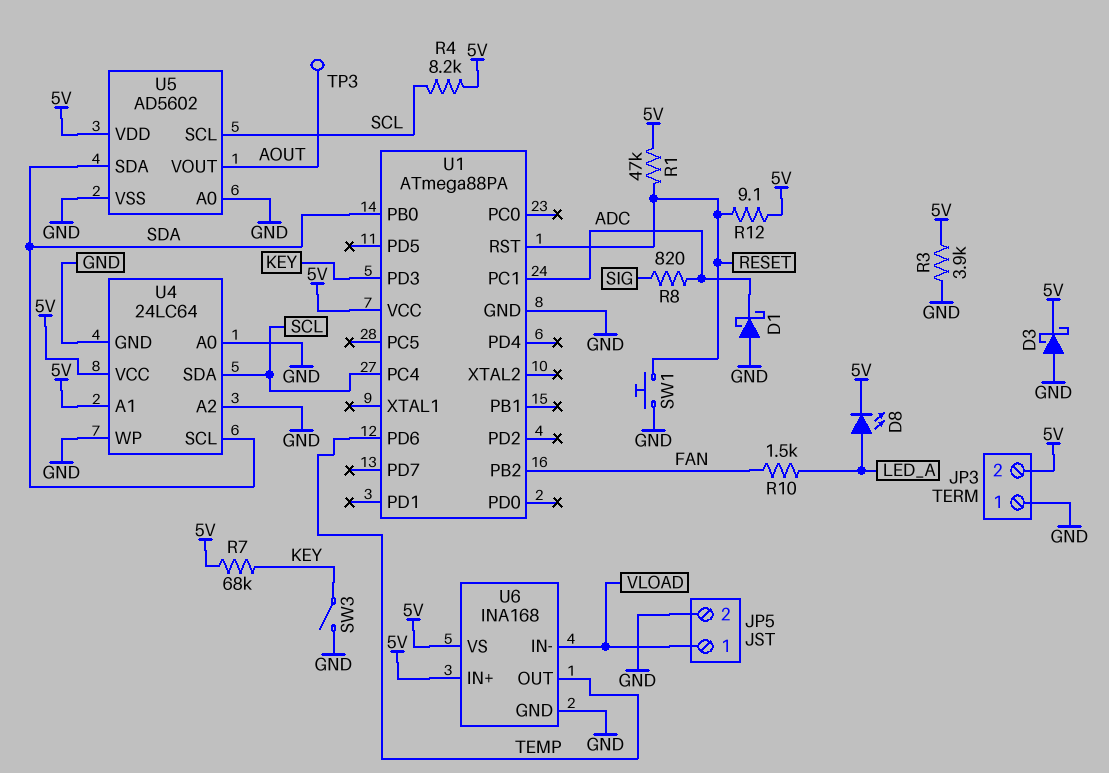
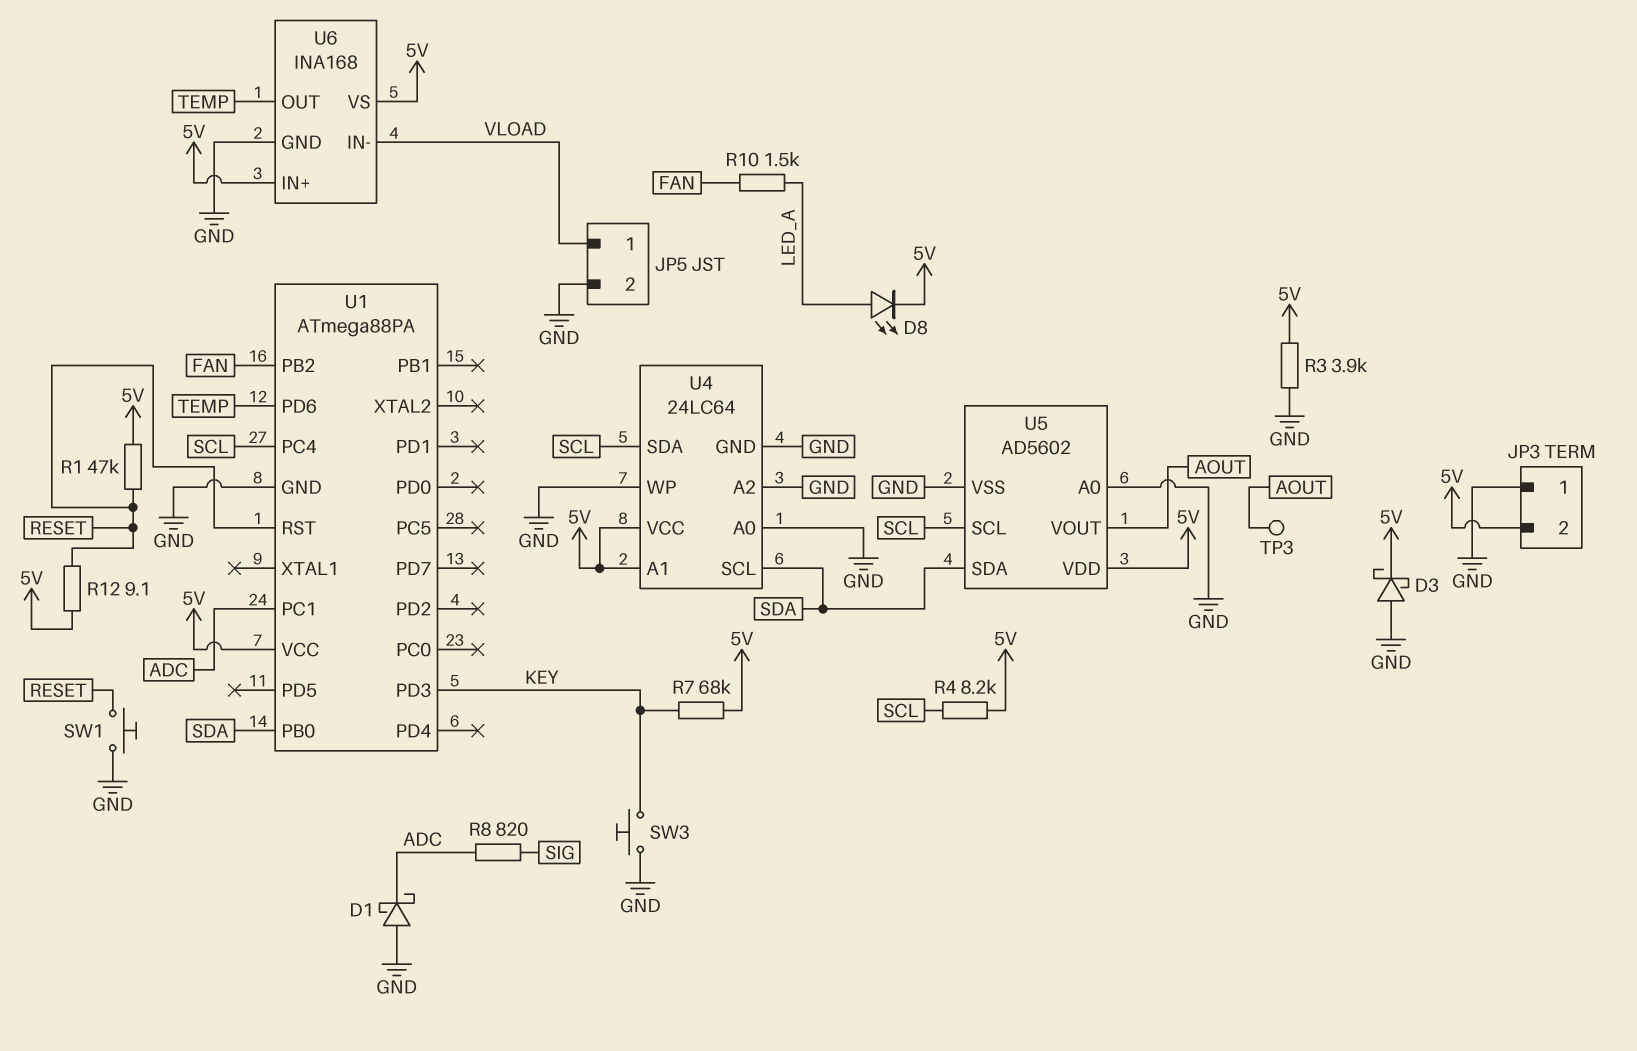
SW3: switch (GND, KEY) -> button (GND, KEY)

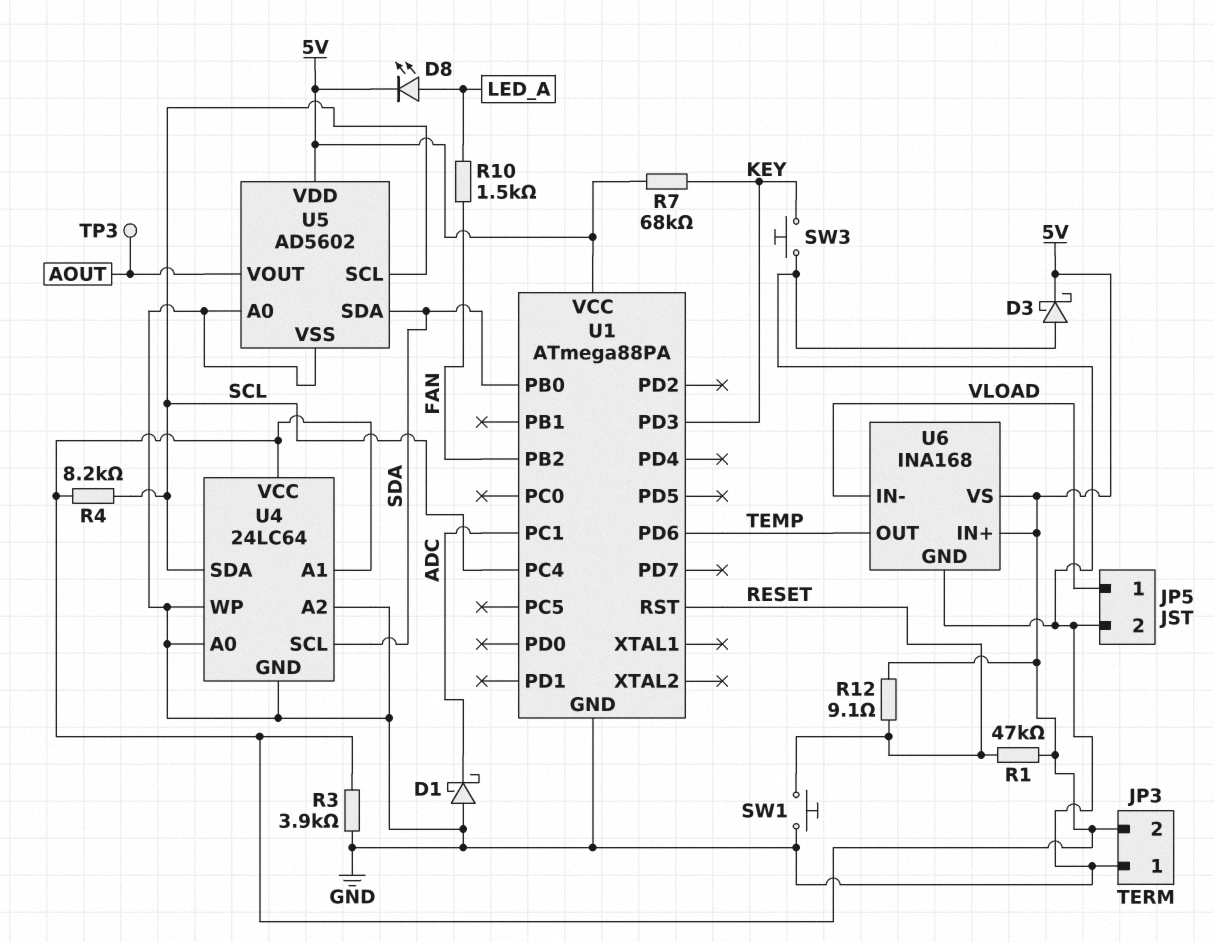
R8: 820 (ADC, SIG) -> none

